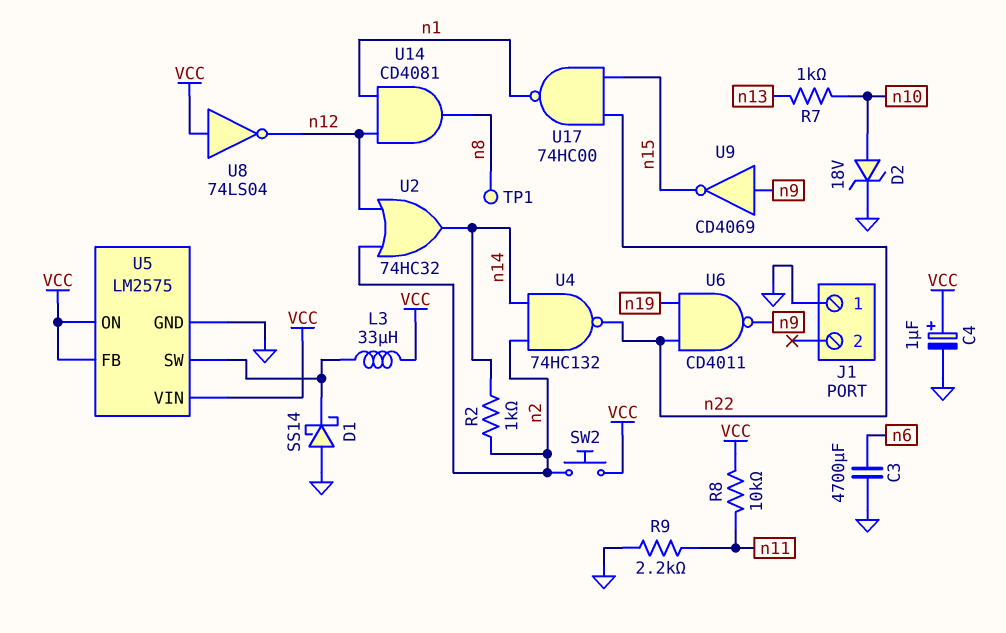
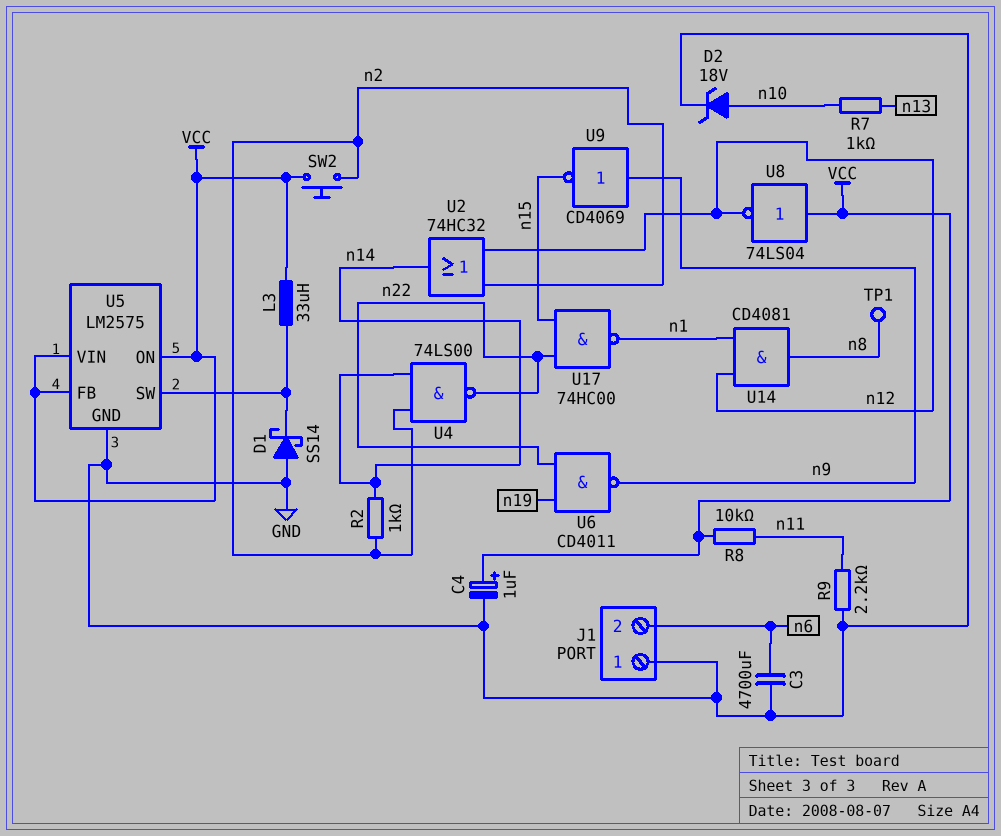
J1 pin 2: none -> n6
U4: NAND 74HC132 (in n2, in n14, out n22) -> NAND 74LS00 (in n2, in n14, out n22)

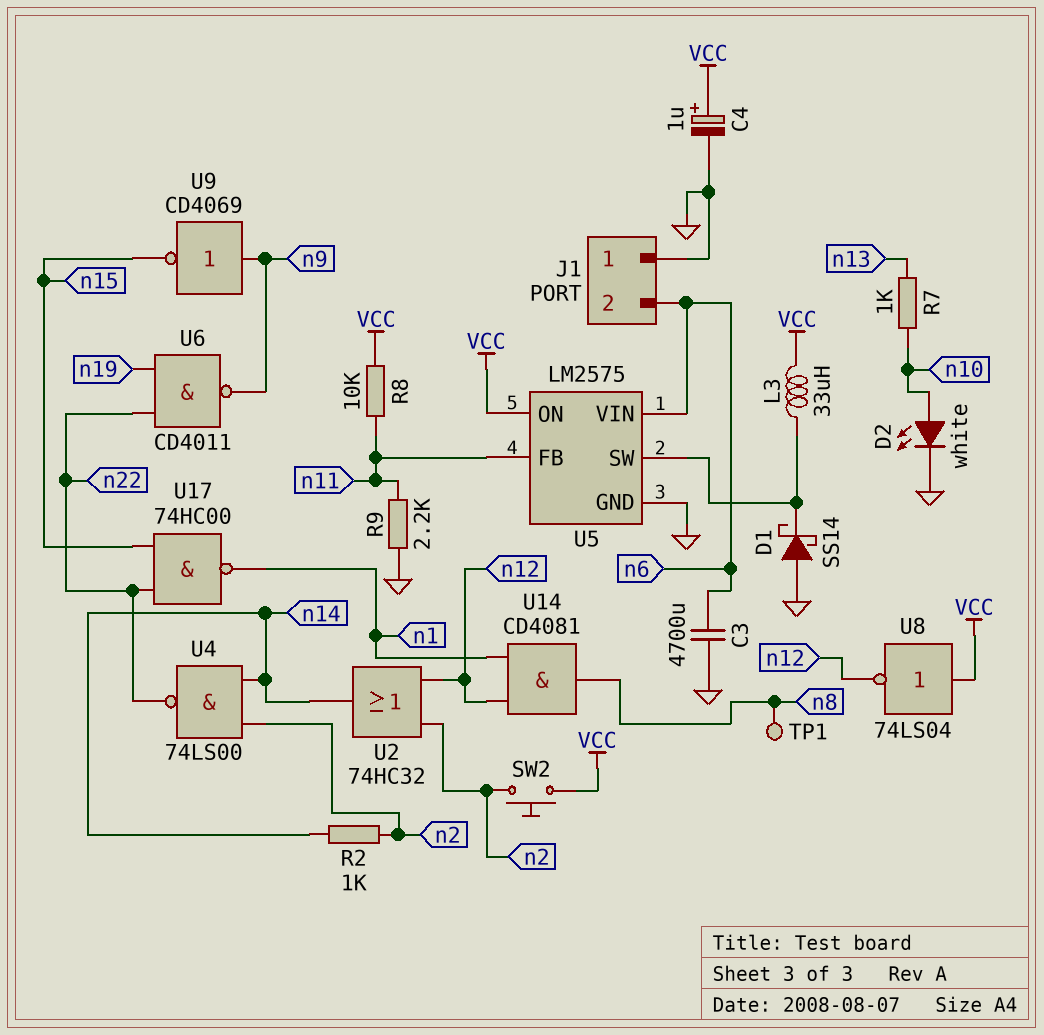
D2: zener 18V (A n10, K GND) -> LED white (A n10, K GND)
U5 pin FB: VCC -> n11
U5 pin VIN: VCC -> n6

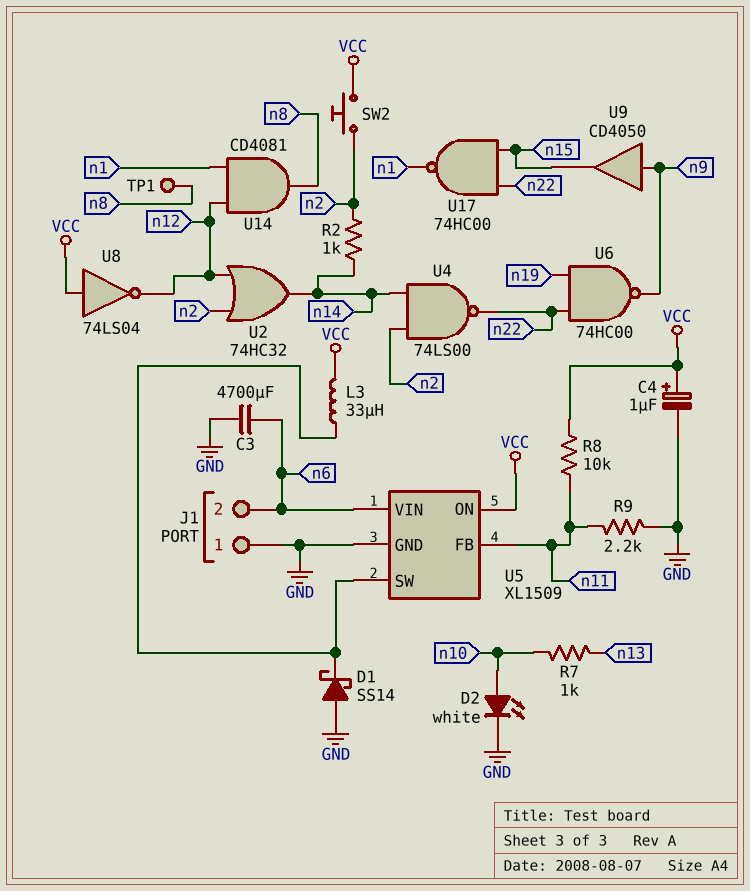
U5: LM2575 -> XL1509
U6: NAND CD4011 (in n19, in n22, out n9) -> NAND 74HC00 (in n19, in n22, out n9)
U9: NOT CD4069 (in n9, out n15) -> buffer CD4050 (in n9, out n15)

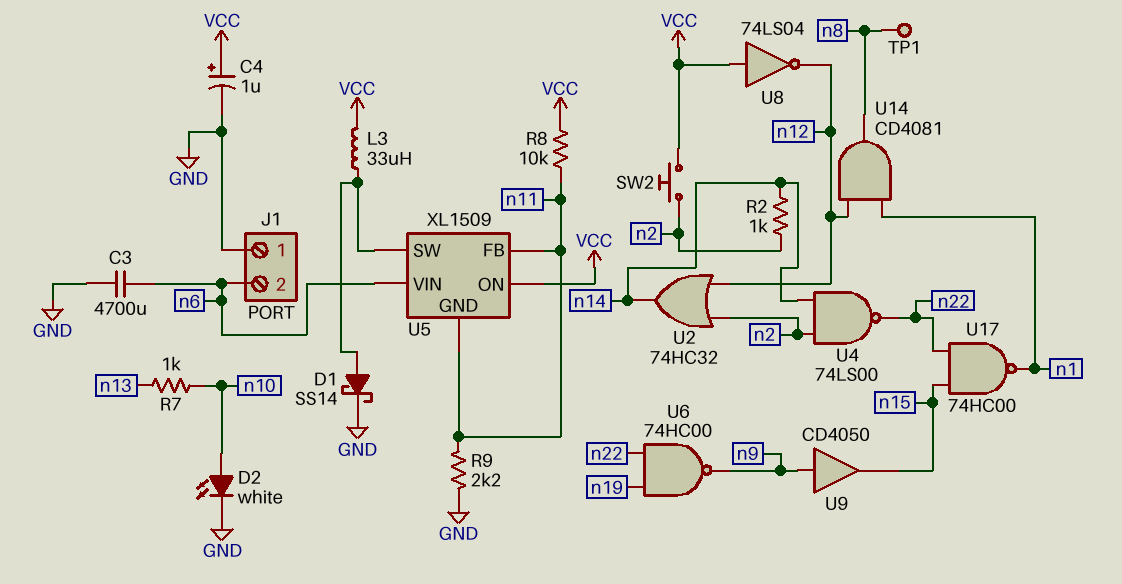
D1: schottky SS14 (A GND, K U5/SW) -> schottky SS14 (A U5/SW, K GND)
U5 pin GND: GND -> n11

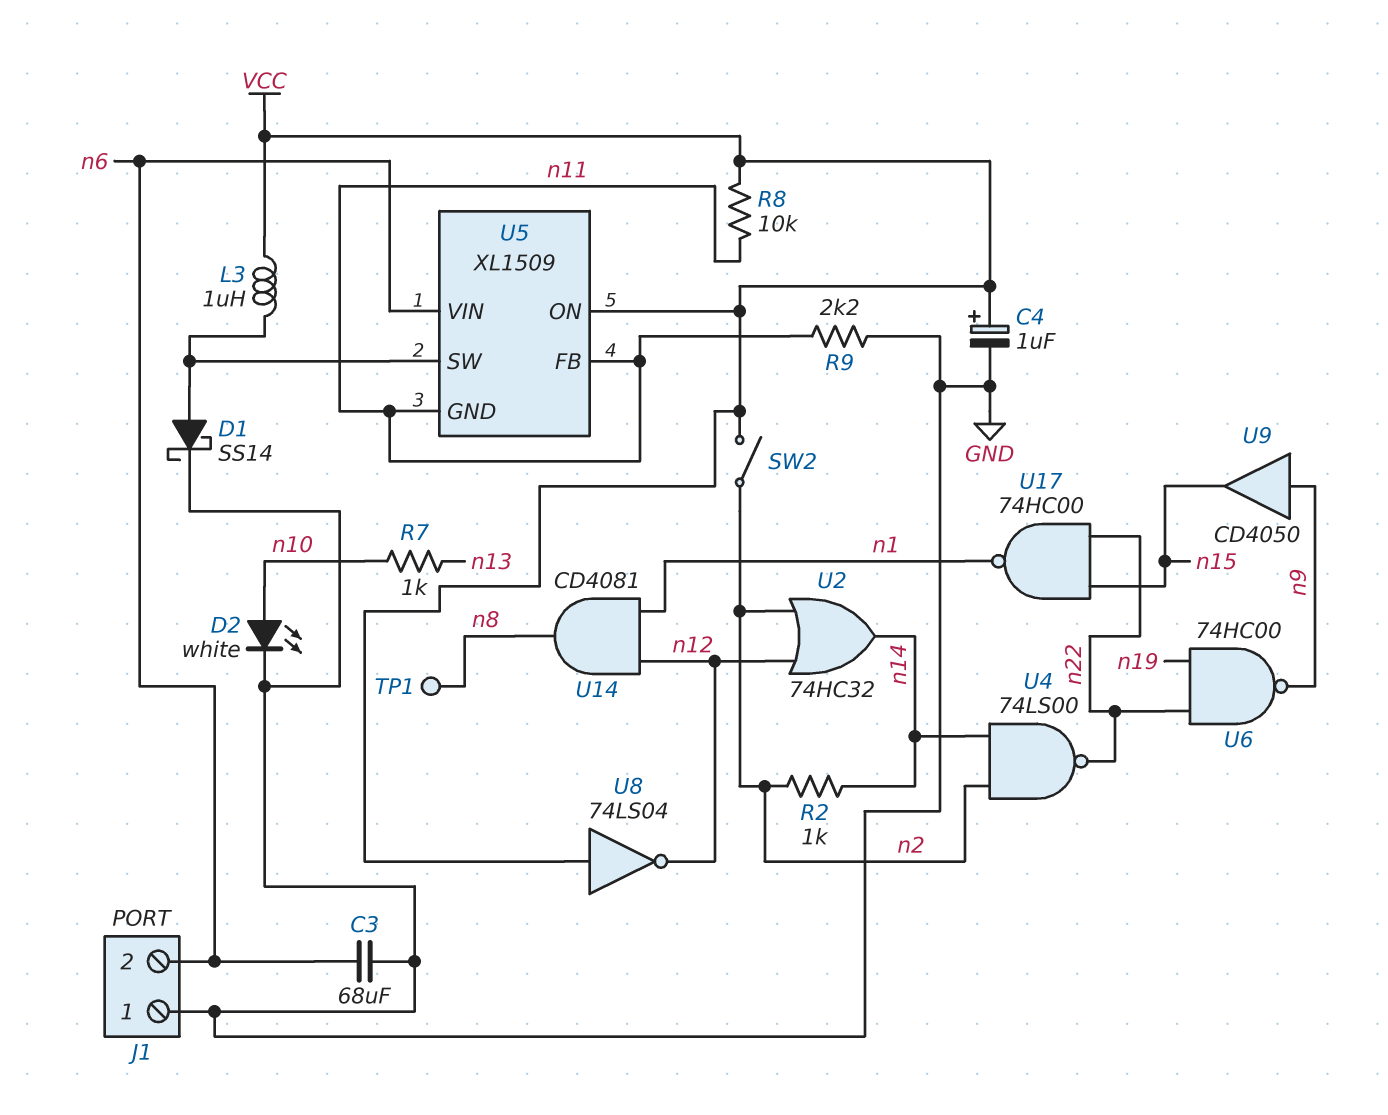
C3: 4700uF (GND, n6) -> 68uF (GND, n6)
L3: 33uH (U5/SW, VCC) -> 1uH (U5/SW, VCC)
SW2: button (VCC, n2) -> switch (VCC, n2)

